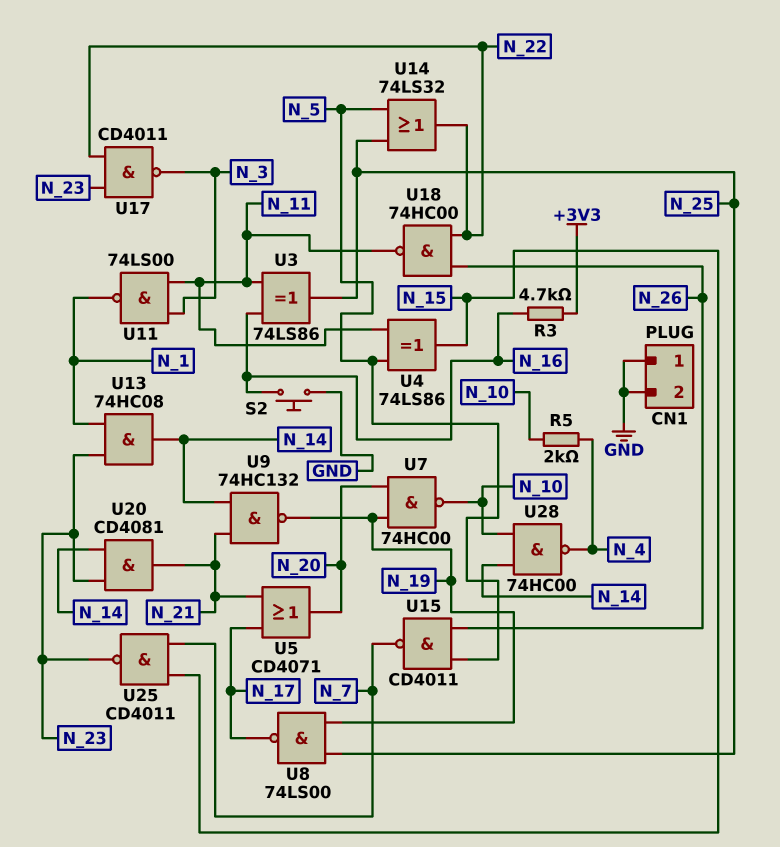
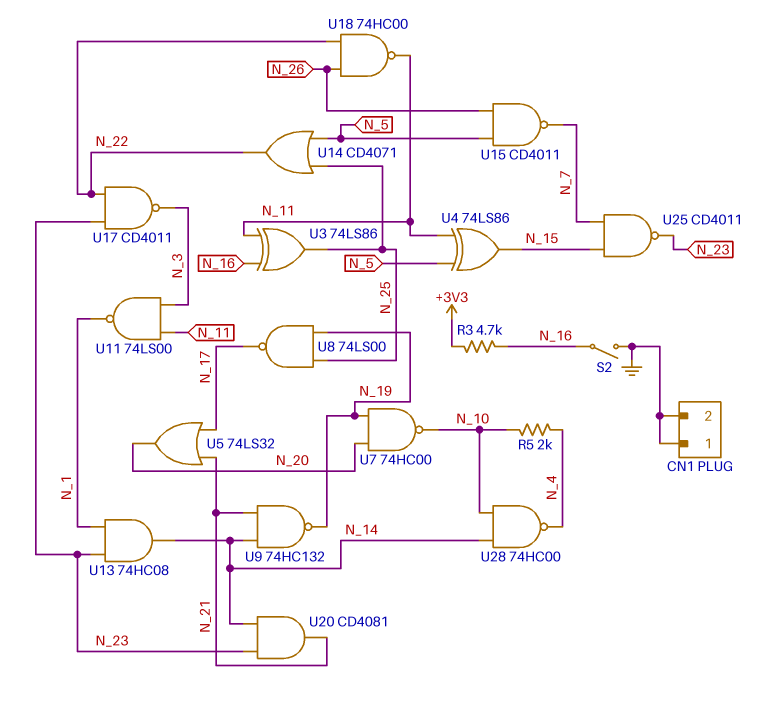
S2: button (GND, N_16) -> switch (GND, N_16)
U5: OR CD4071 (in N_17, in N_21, out N_20) -> OR 74LS32 (in N_17, in N_21, out N_20)
U14: OR 74LS32 (in N_5, in N_25, out N_22) -> OR CD4071 (in N_5, in N_25, out N_22)

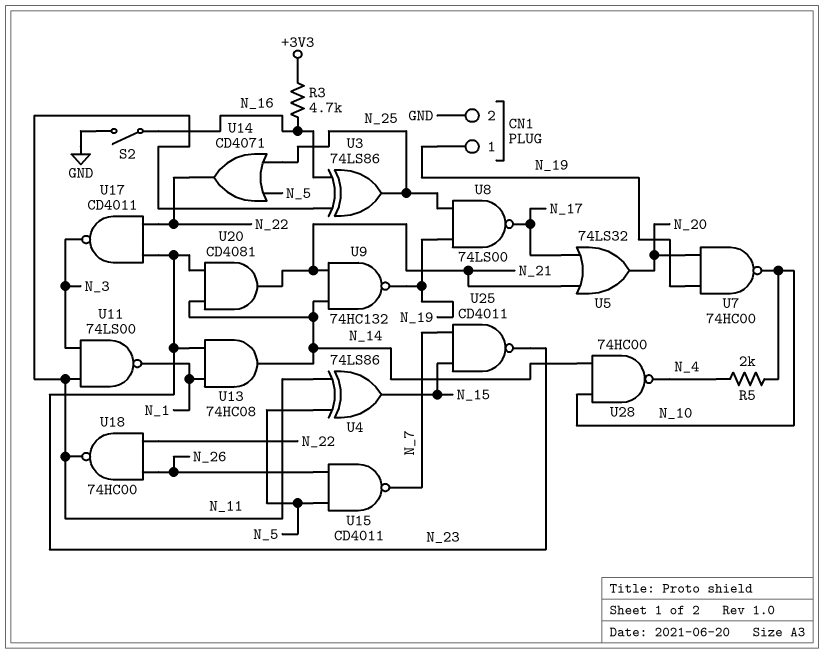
CN1 pin 1: GND -> N_19

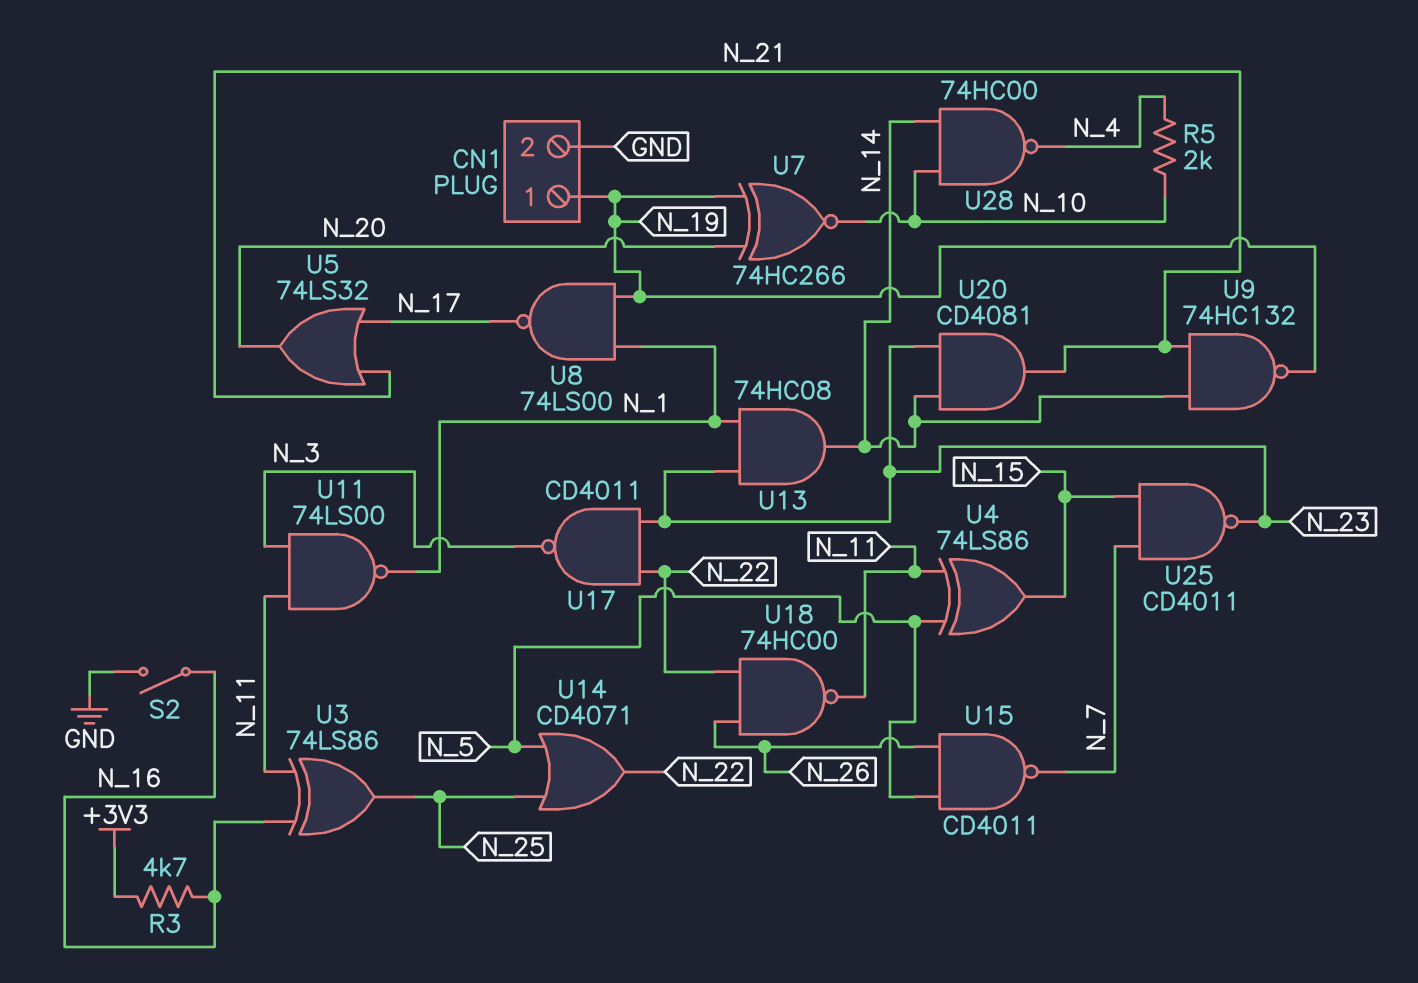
U7: NAND 74HC00 (in N_19, in N_20, out N_10) -> XNOR 74HC266 (in N_19, in N_20, out N_10)
U8: NAND 74LS00 (in N_19, in N_25, out N_17) -> NAND 74LS00 (in N_1, in N_19, out N_17)

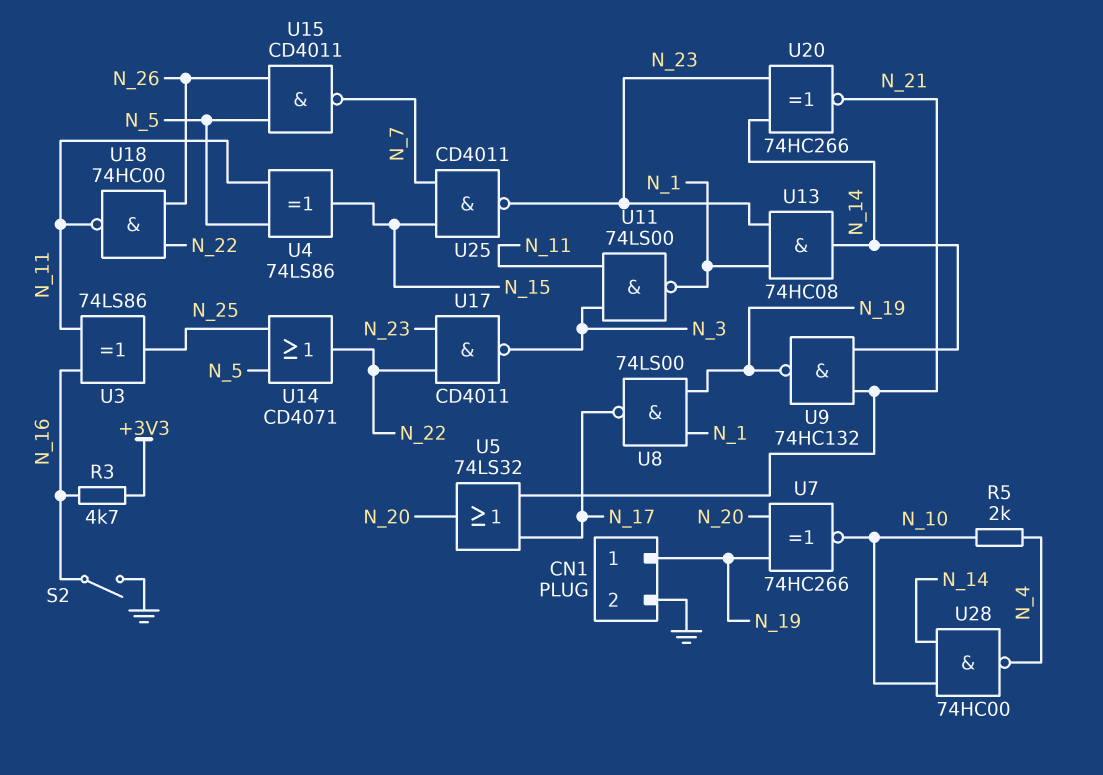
U20: AND CD4081 (in N_14, in N_23, out N_21) -> XNOR 74HC266 (in N_14, in N_23, out N_21)

